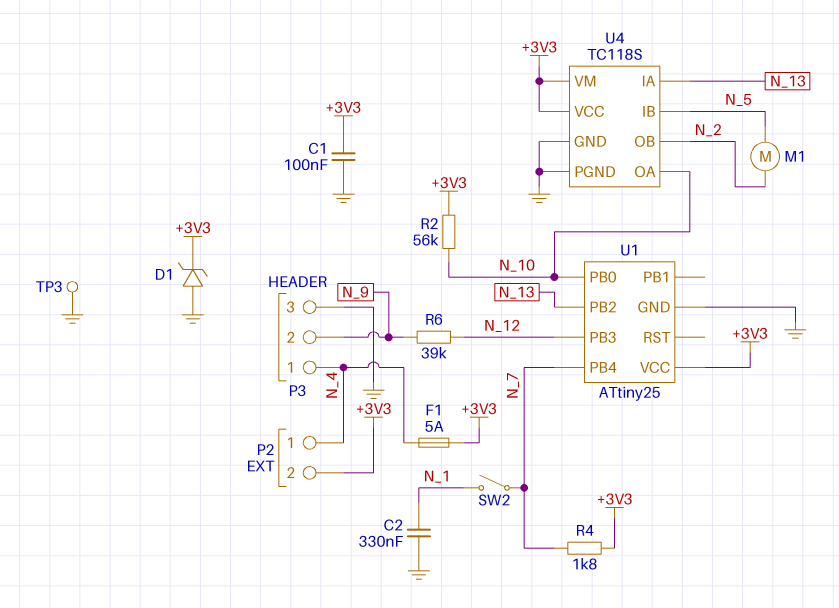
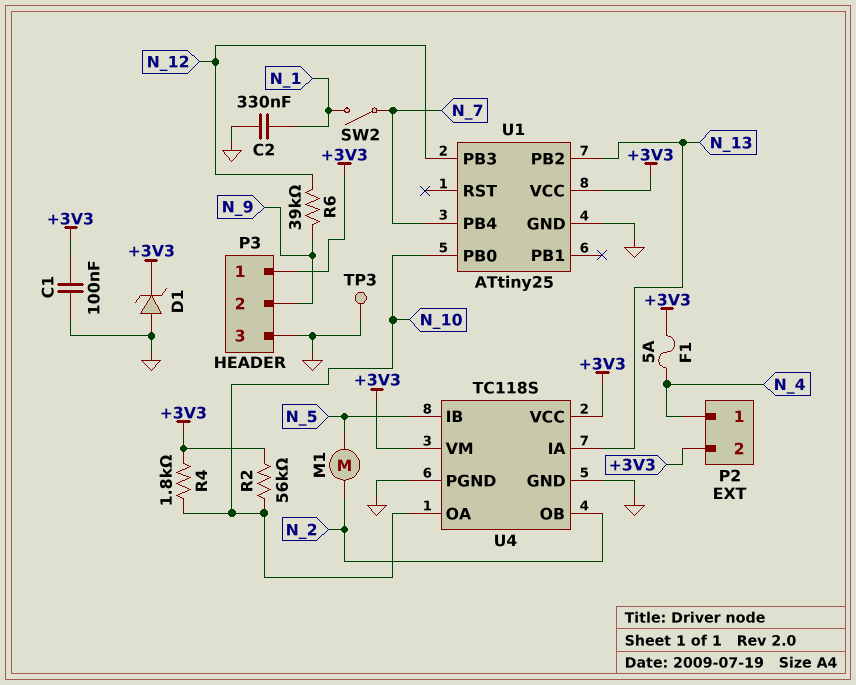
P3 pin 1: N_4 -> +3V3
R4: 1.8k (+3V3, N_7) -> 1.8k (+3V3, N_10)

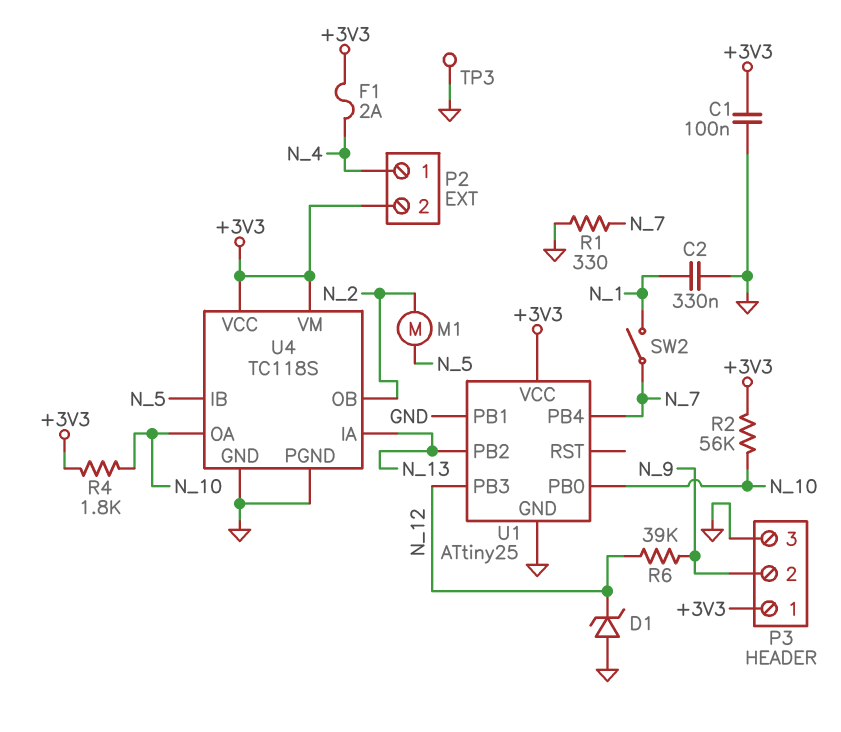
D1: zener (A GND, K +3V3) -> zener (A GND, K N_12)
F1: 5A (+3V3, N_4) -> 2A (+3V3, N_4)
R1: none -> 330 (GND, N_7)
U1 pin PB1: none -> GND

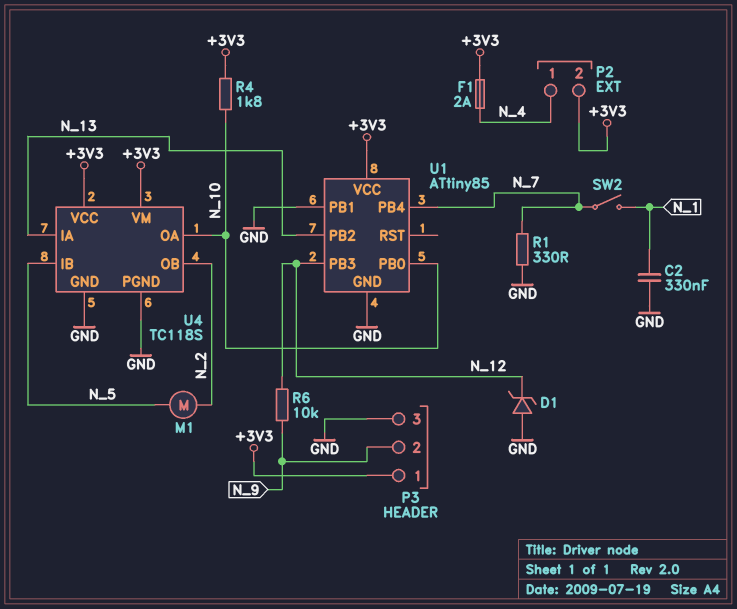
C1: 100nF (+3V3, GND) -> none
R2: 56k (+3V3, N_10) -> none
R6: 39k (N_9, N_12) -> 10k (N_9, N_12)
TP3: test point (GND) -> none
U1: ATtiny25 -> ATtiny85

